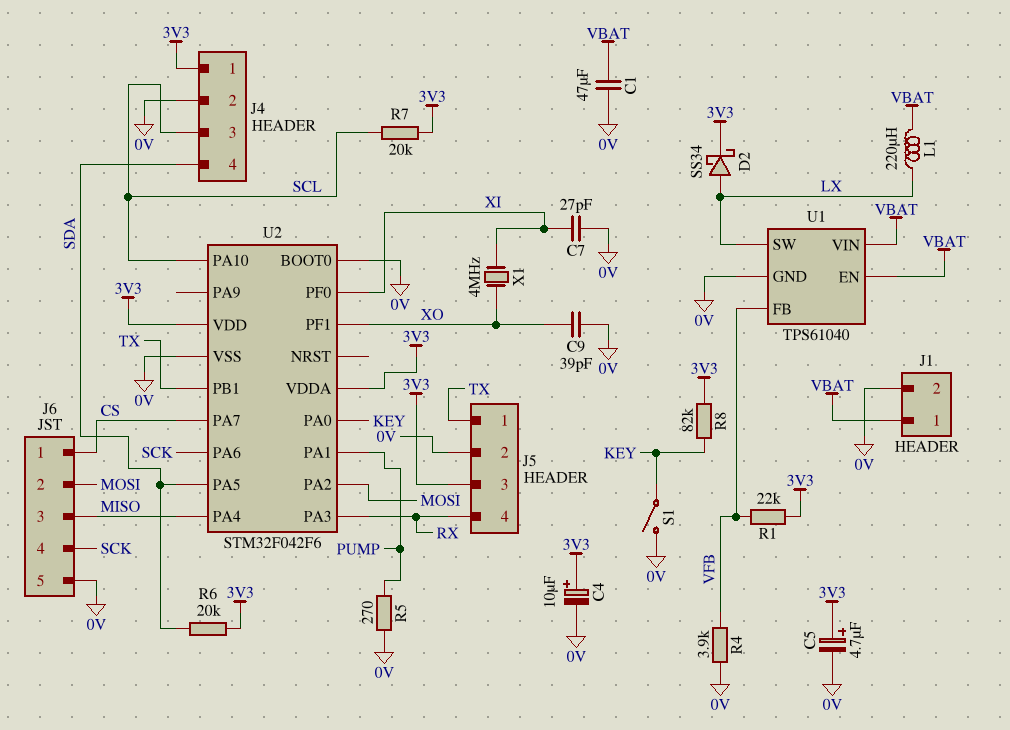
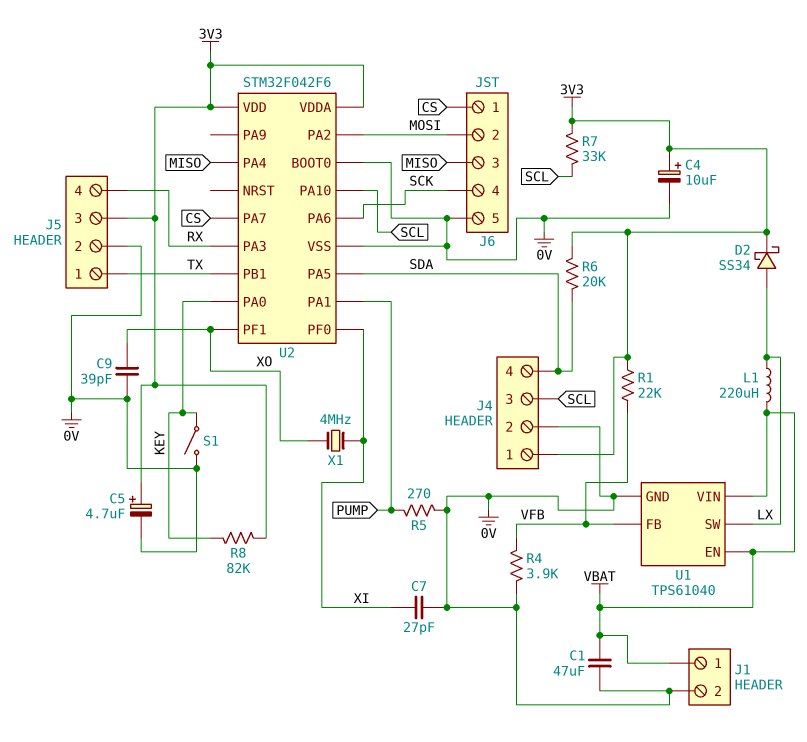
R7: 20k (3V3, SCL) -> 33k (3V3, SCL)

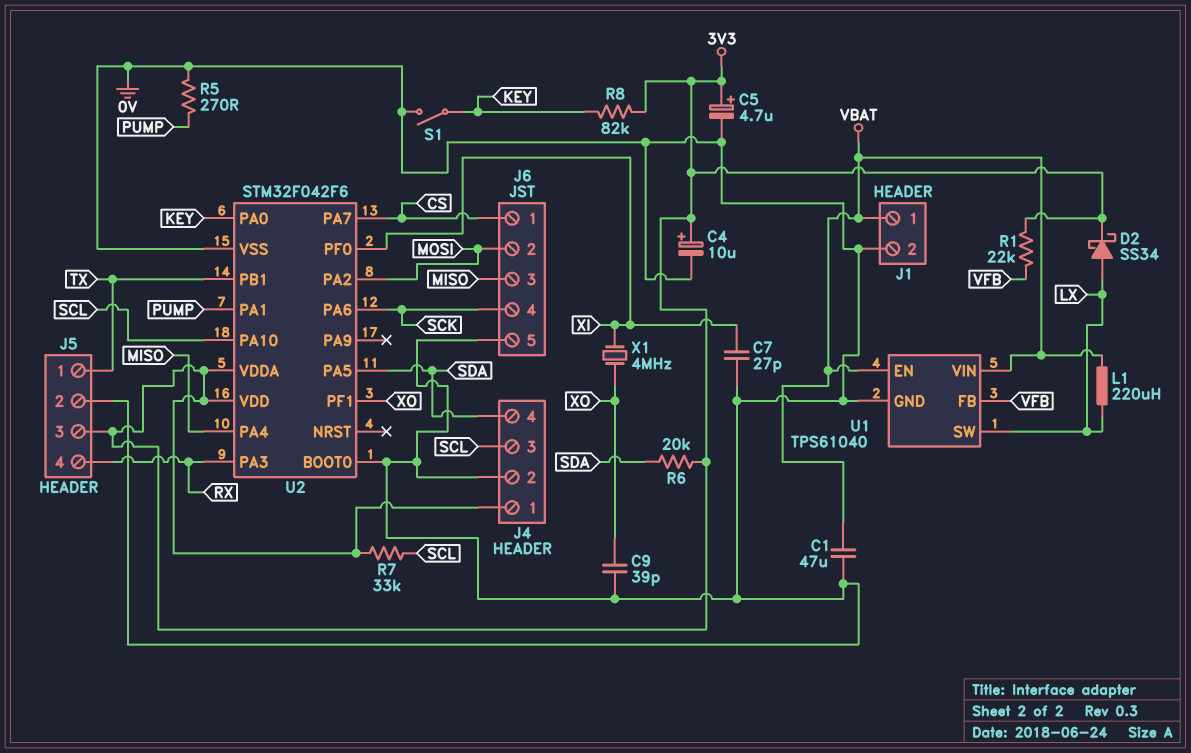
R4: 3.9k (0V, VFB) -> none

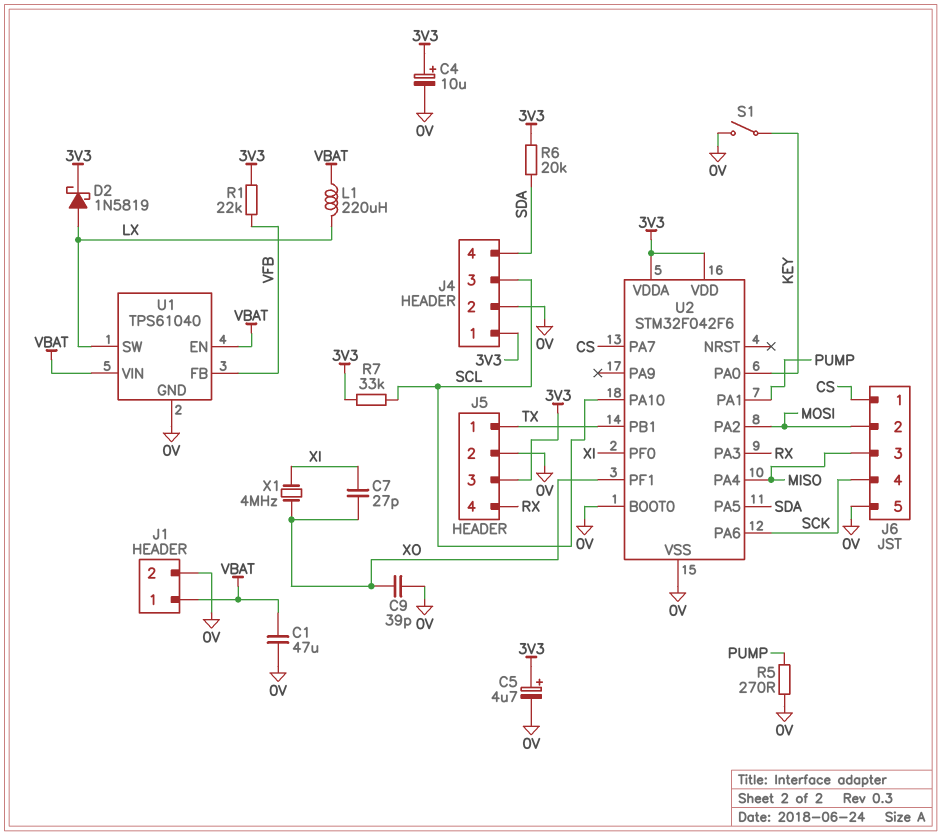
C7: 27pF (0V, XI) -> 27pF (XI, XO)
D2: schottky SS34 (A LX, K 3V3) -> schottky 1N5819 (A LX, K 3V3)
R8: 82k (3V3, KEY) -> none

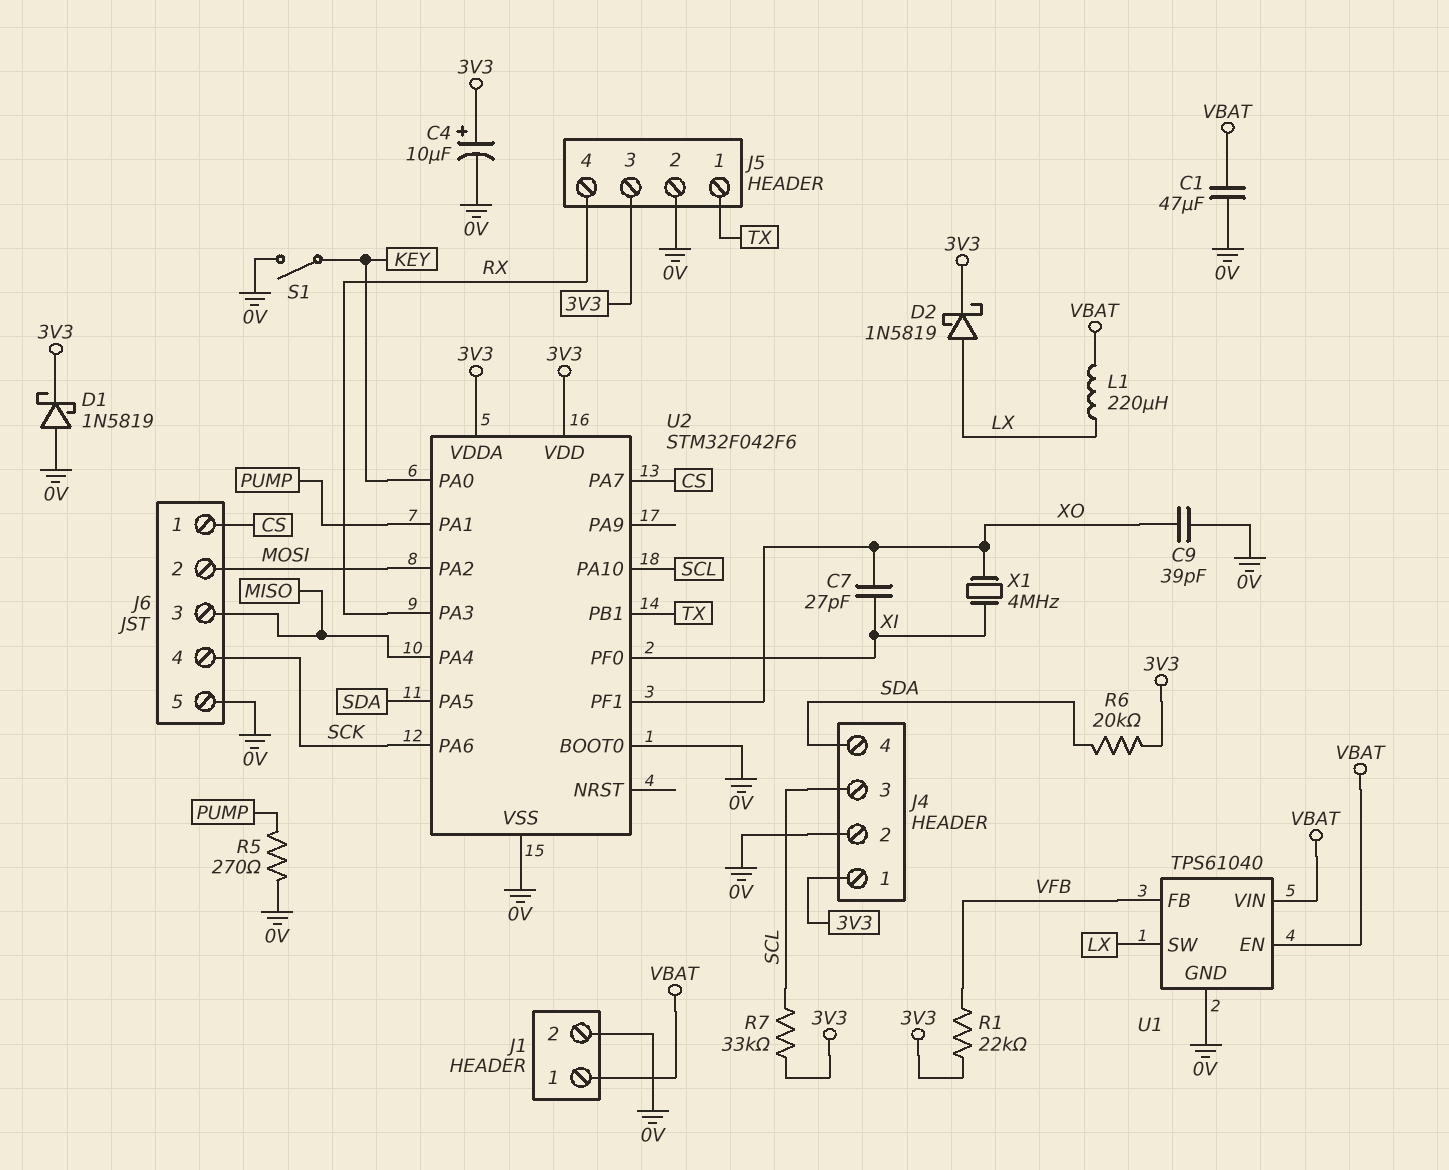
C5: 4.7uF (plus 3V3, minus 0V) -> none
D1: none -> schottky 1N5819 (A 0V, K 3V3)

